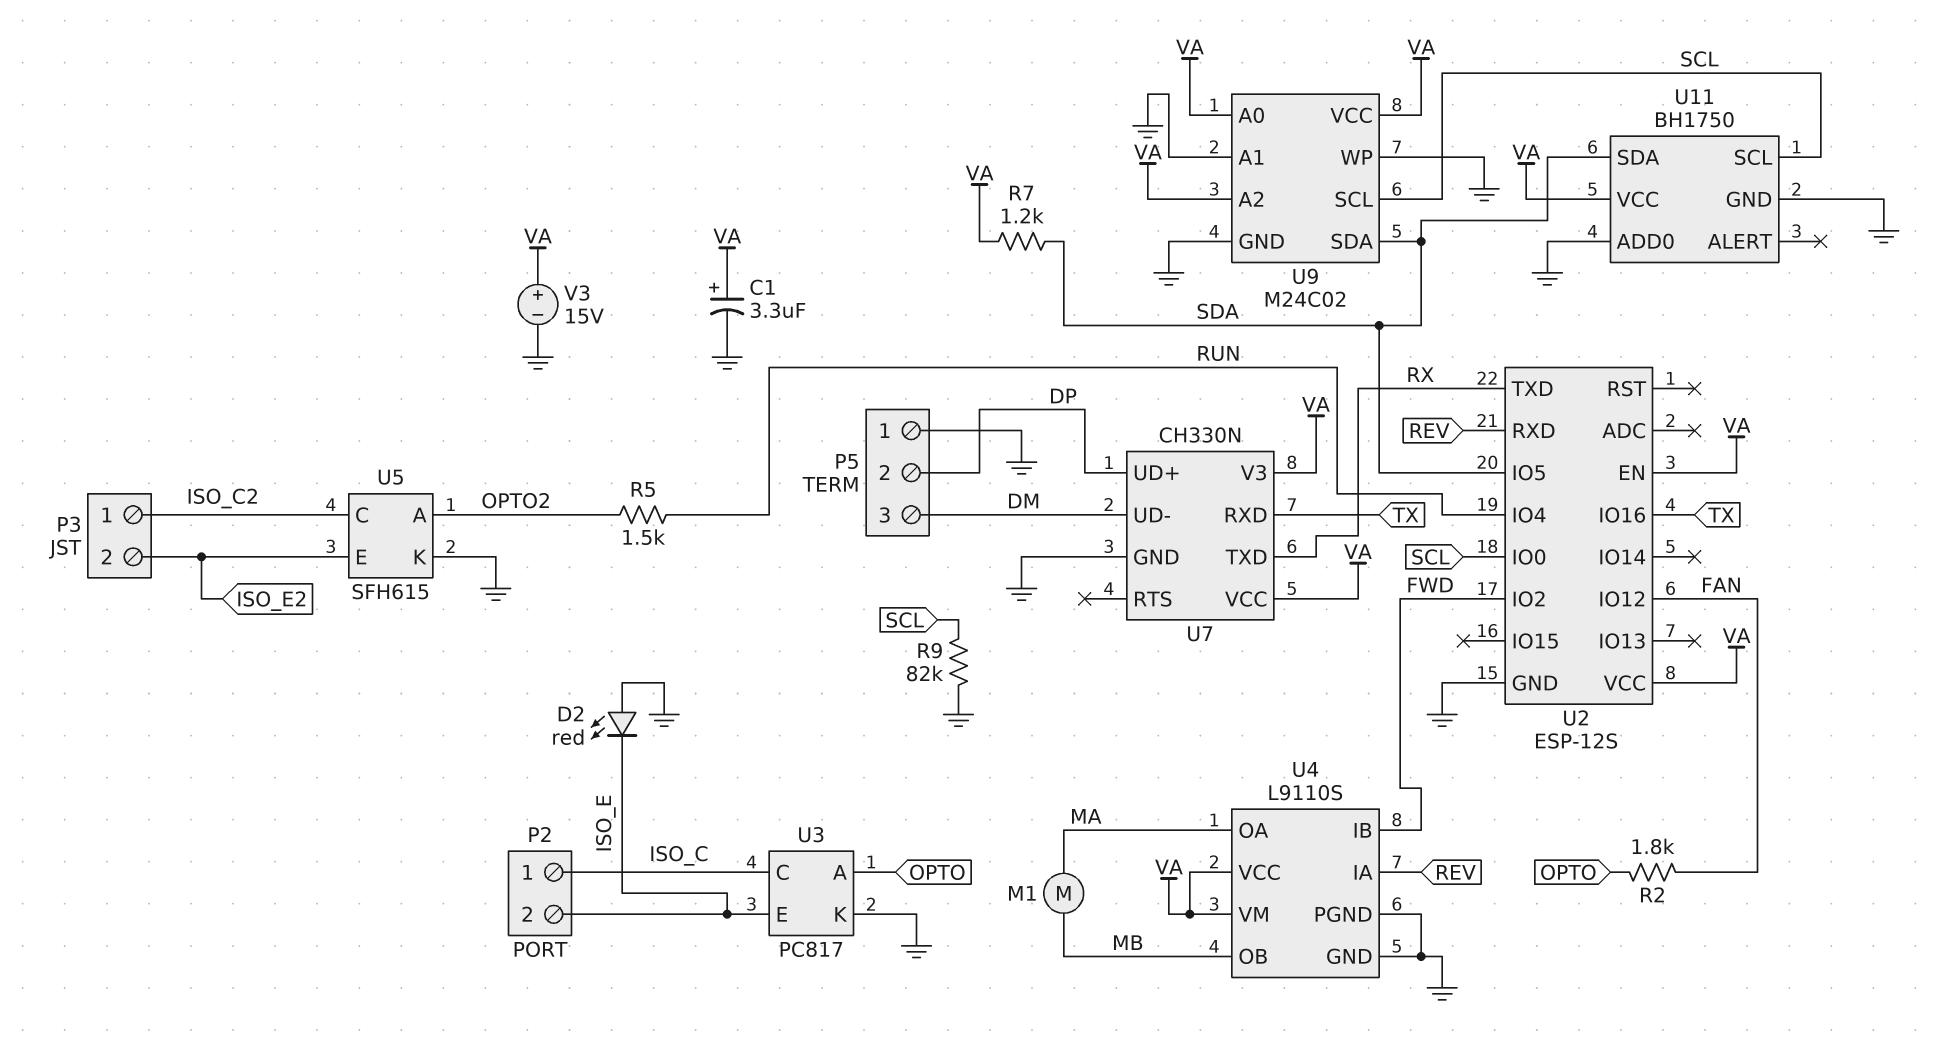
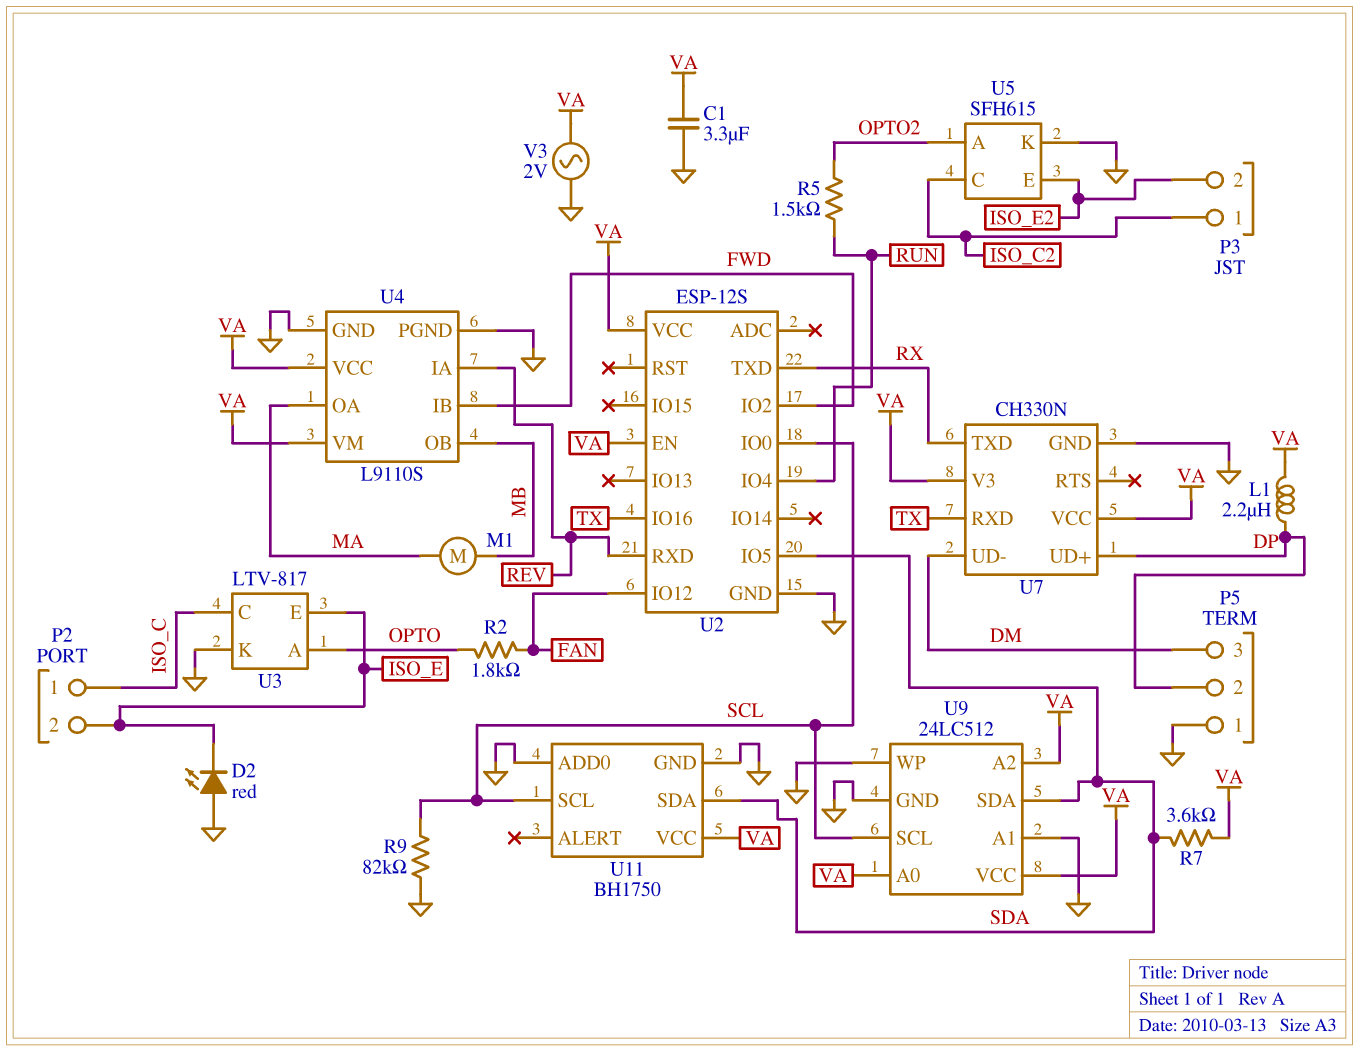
C1: 3.3uF (plus VA, minus GND) -> 3.3uF (GND, VA)
L1: none -> 2.2uH (DP, VA)
R7: 1.2k (SDA, VA) -> 3.6k (SDA, VA)
U3: PC817 -> LTV-817
U9: M24C02 -> 24LC512
V3: 15V (plus VA, minus GND) -> AC 2V (GND, VA)

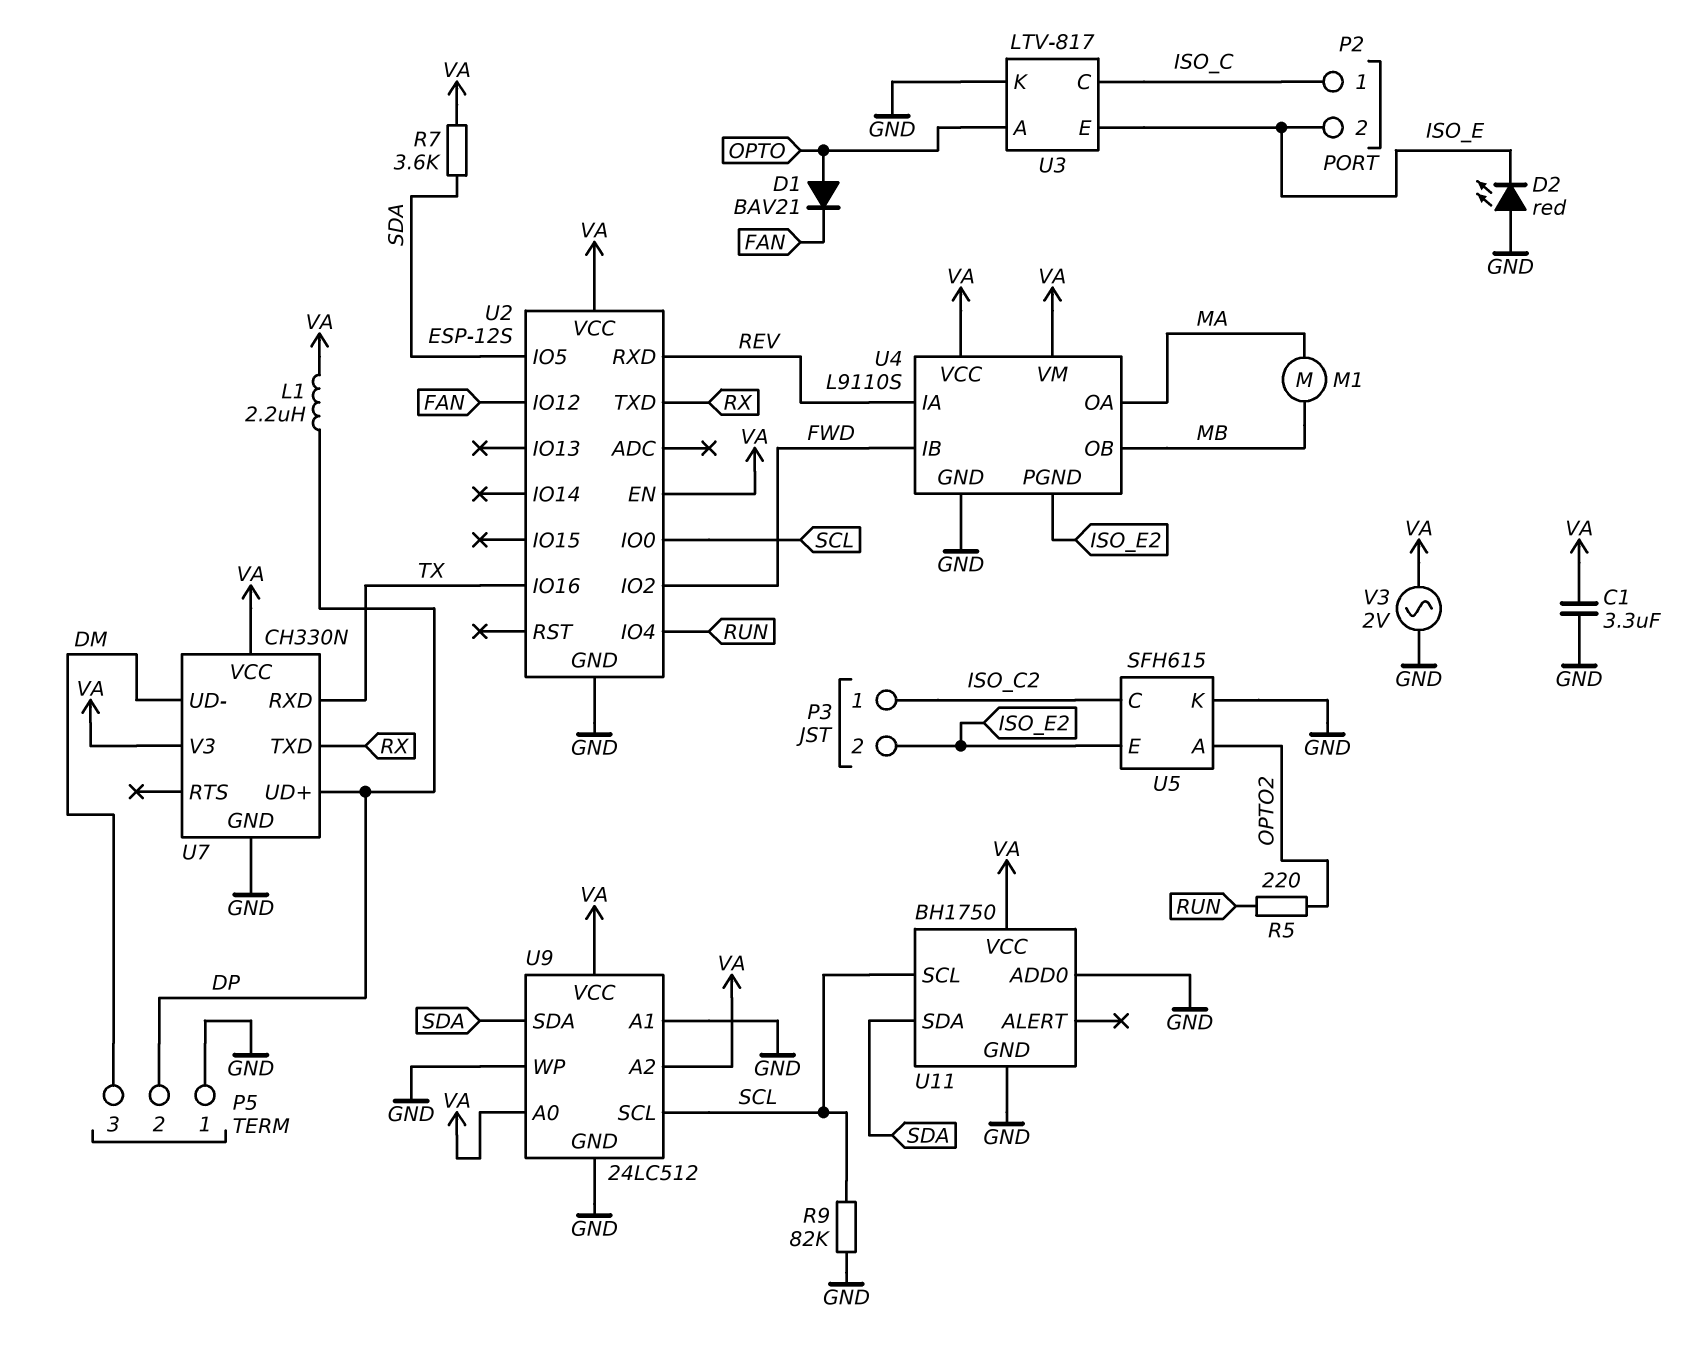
D1: none -> diode BAV21 (A OPTO, K FAN)
R2: 1.8k (FAN, OPTO) -> none
R5: 1.5k (OPTO2, RUN) -> 220 (OPTO2, RUN)
U4 pin PGND: GND -> ISO_E2

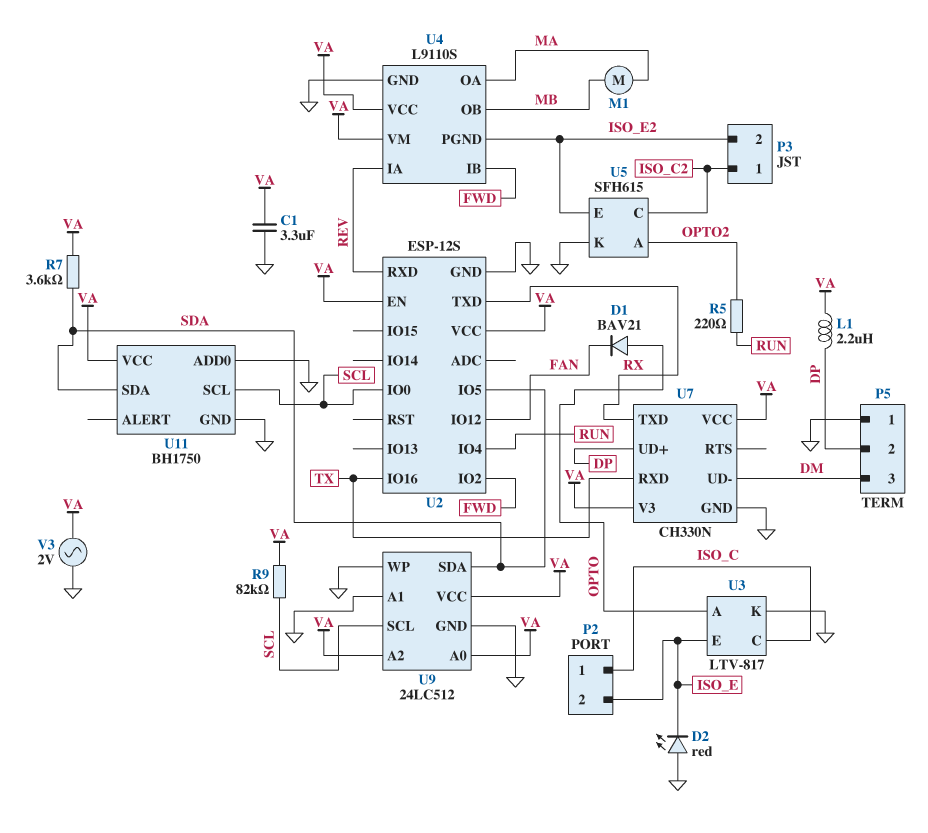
R9: 82k (GND, SCL) -> 82k (SCL, VA)

